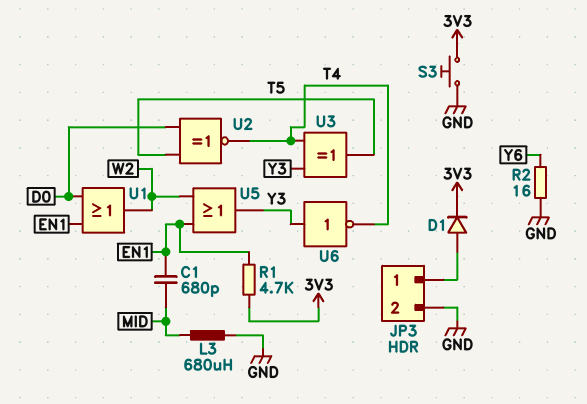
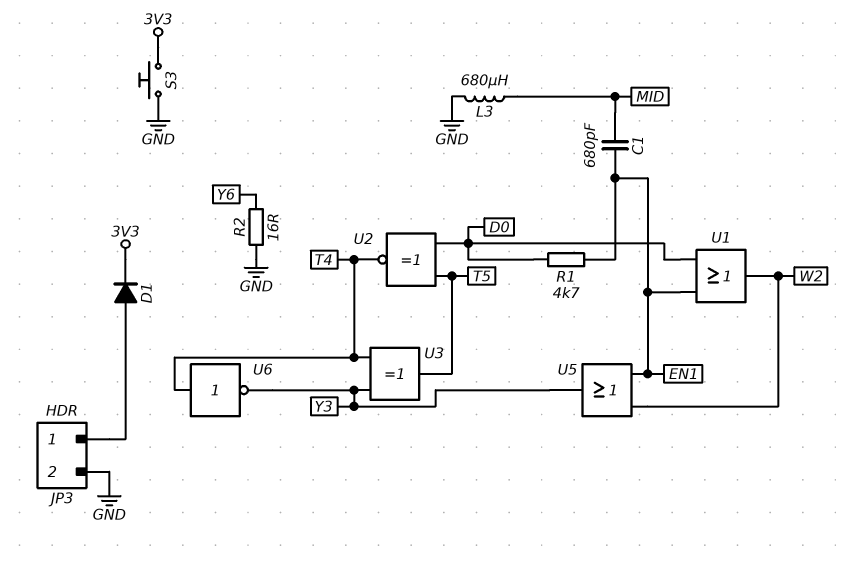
R1: 4.7k (3V3, EN1) -> 4.7k (D0, EN1)
U6: NOT (in Y3, out T4) -> NOT (in T4, out Y3)

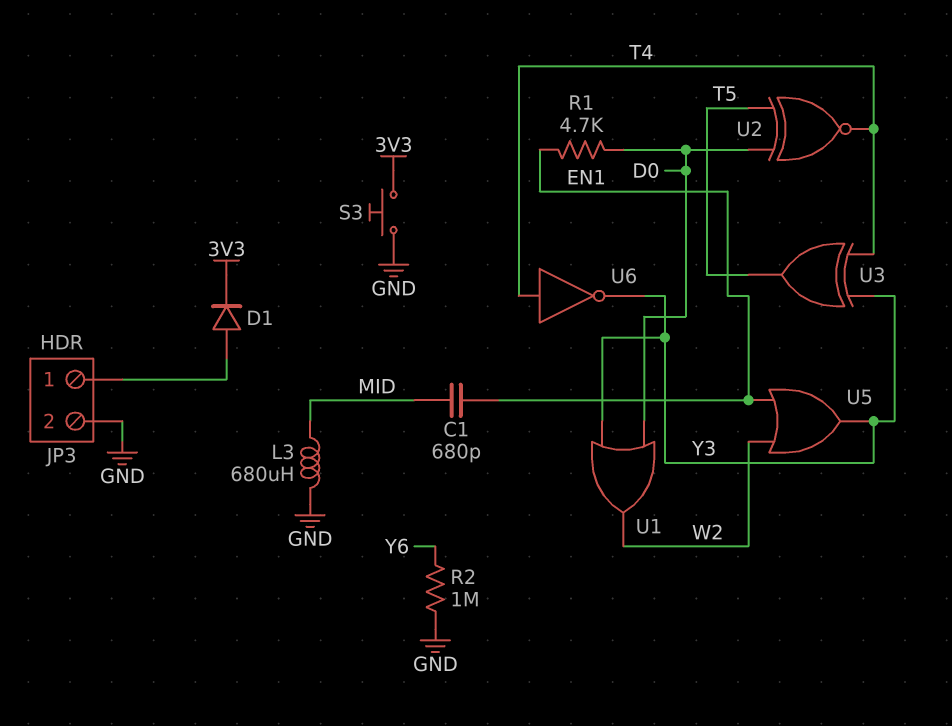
R2: 16 (GND, Y6) -> 1M (GND, Y6)
U1: OR (in D0, in EN1, out W2) -> OR (in D0, in Y3, out W2)

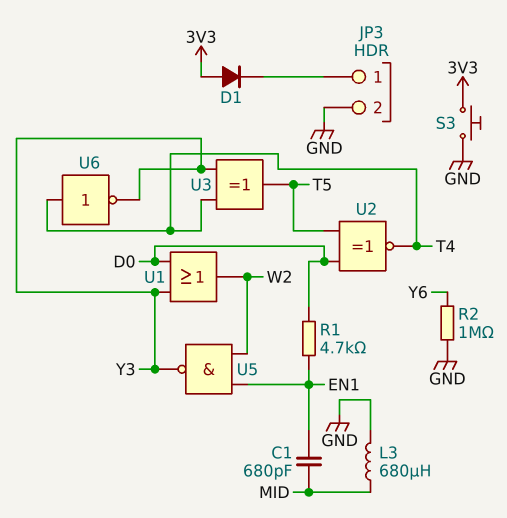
D1: diode (A JP3/1, K 3V3) -> diode (A 3V3, K JP3/1)
U5: OR (in EN1, in W2, out Y3) -> NAND (in EN1, in W2, out Y3)

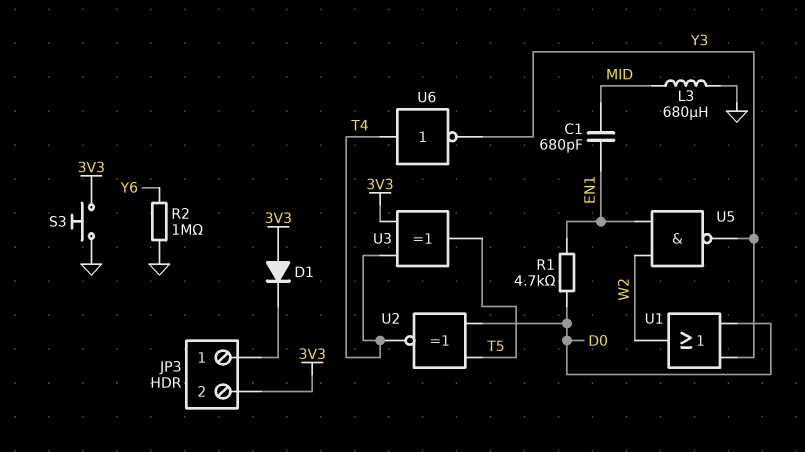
JP3 pin 2: GND -> 3V3
U3: XOR (in T4, in Y3, out T5) -> XOR (in 3V3, in T4, out T5)

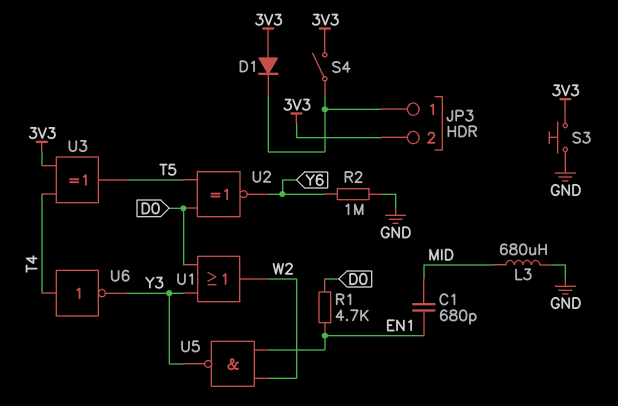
S4: none -> switch (3V3, JP3/1)
U2: XNOR (in D0, in T5, out T4) -> XNOR (in D0, in T5, out Y6)

